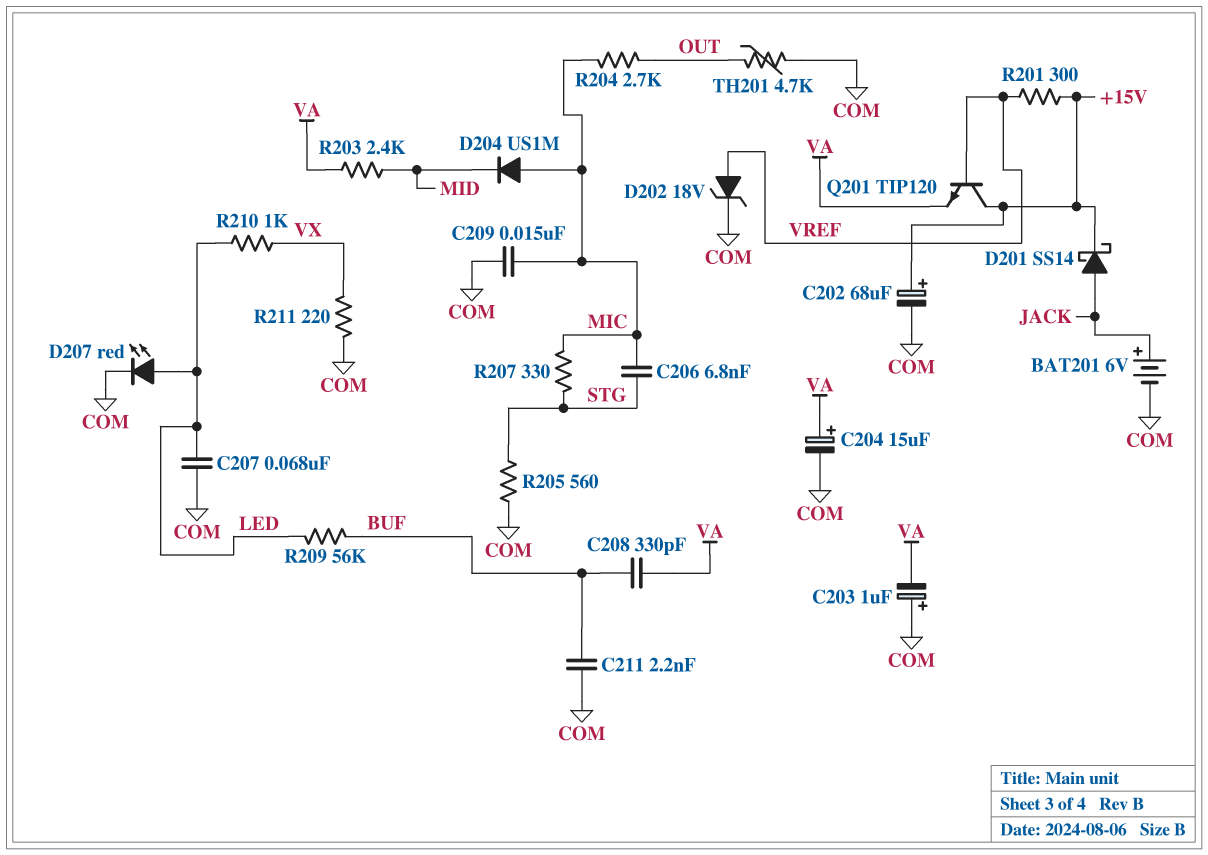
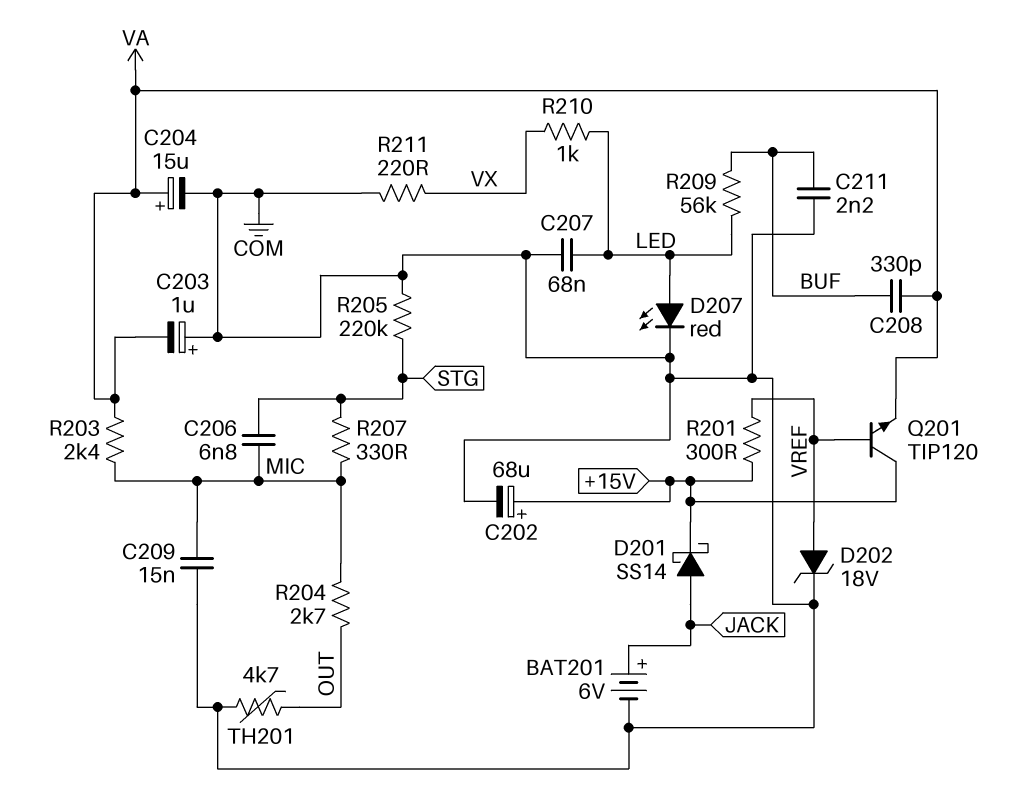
D204: diode US1M (A MIC, K MID) -> none
R203: 2.4k (MID, VA) -> 2.4k (MIC, VA)
R205: 560 (COM, STG) -> 220k (COM, STG)

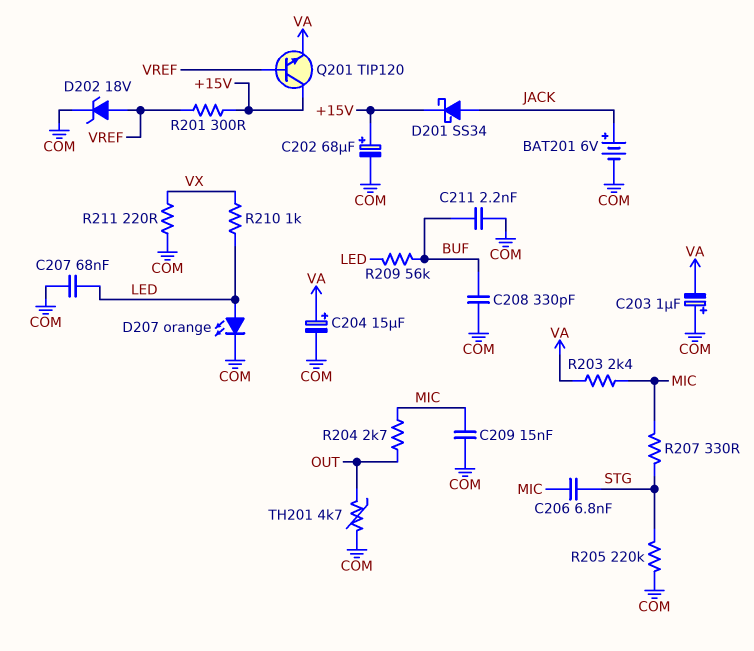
C208: 330pF (BUF, VA) -> 330pF (BUF, COM)
D201: schottky SS14 (A JACK, K +15V) -> schottky SS34 (A JACK, K +15V)
D207: LED red (A LED, K COM) -> LED orange (A LED, K COM)

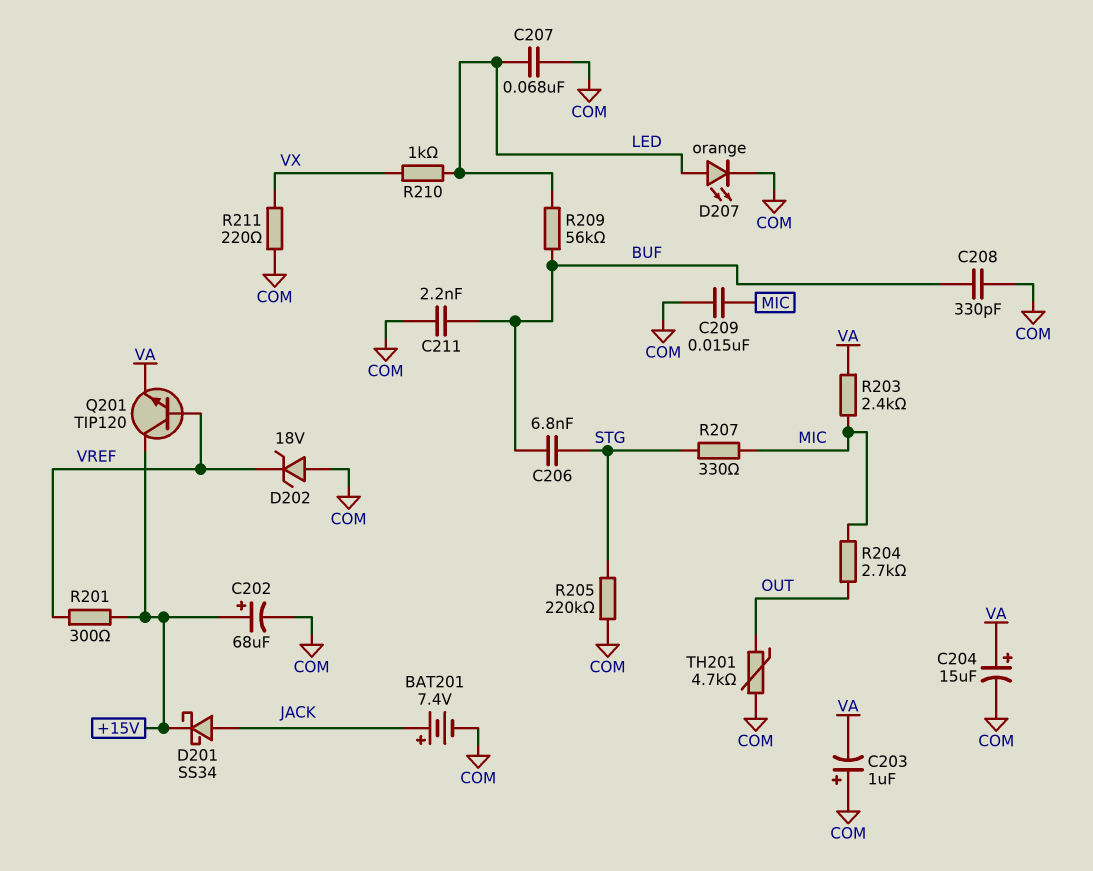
BAT201: 6V (plus JACK, minus COM) -> 7.4V (plus JACK, minus COM)
C206: 6.8nF (MIC, STG) -> 6.8nF (BUF, STG)
D202: zener 18V (A VREF, K COM) -> zener 18V (A COM, K VREF)

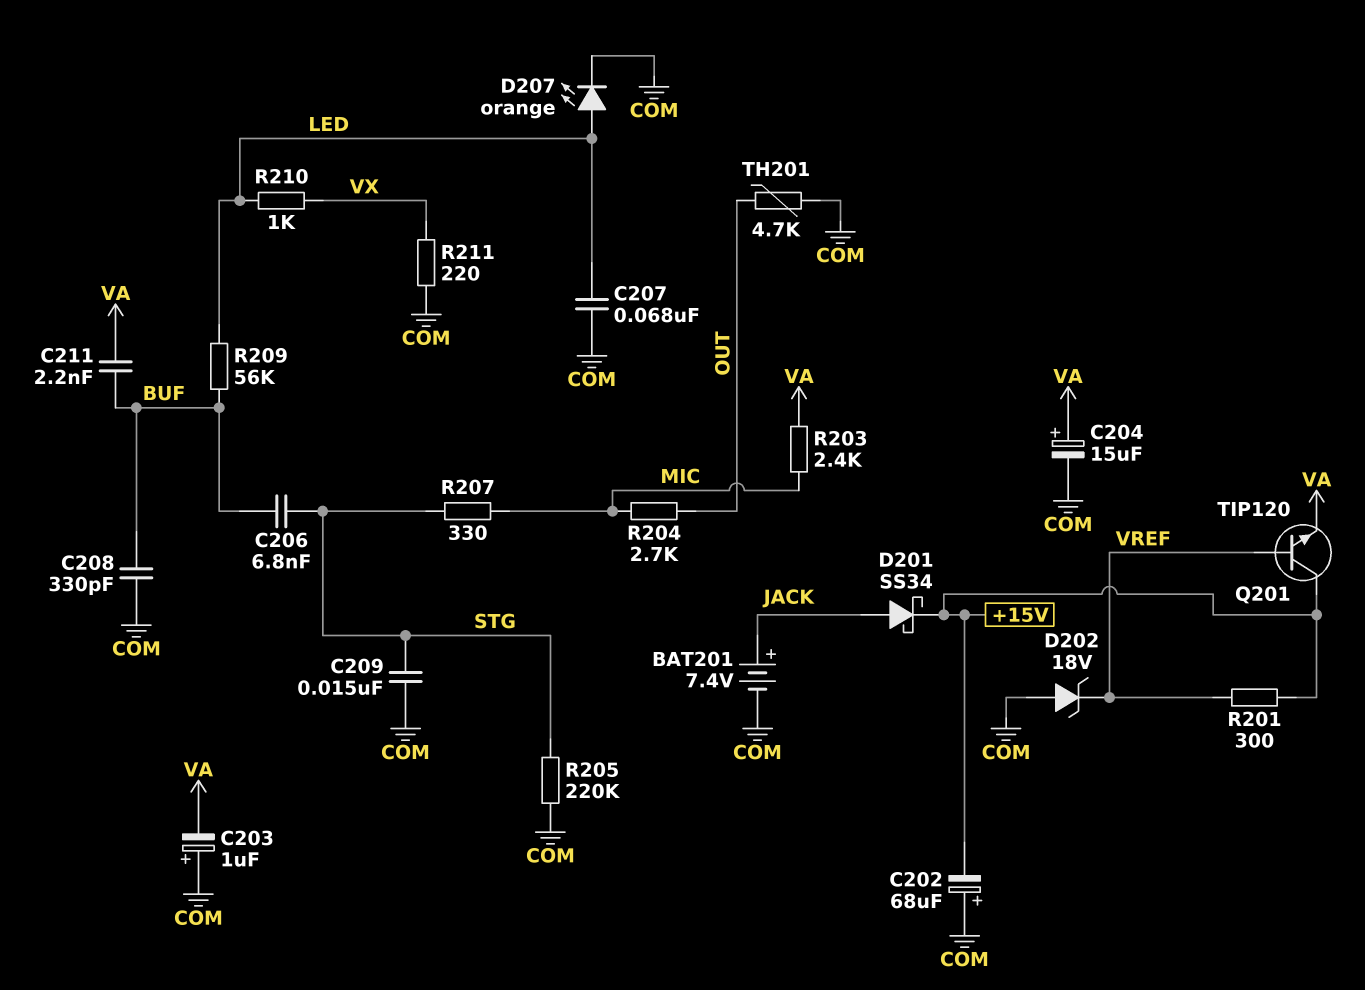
C202: 68uF (plus +15V, minus COM) -> 68uF (plus COM, minus +15V)
C209: 15nF (COM, MIC) -> 15nF (COM, STG)
C211: 2.2nF (BUF, COM) -> 2.2nF (BUF, VA)

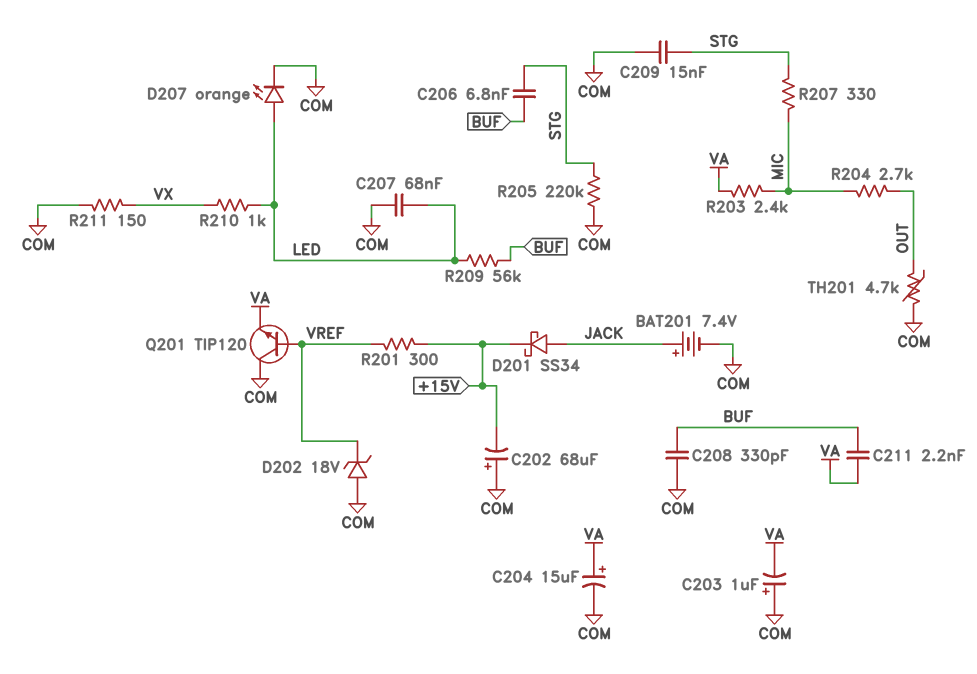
Q201: NPN TIP120 (B VREF, C +15V, E VA) -> NPN TIP120 (B VREF, C COM, E VA)
R211: 220 (COM, VX) -> 150 (COM, VX)

